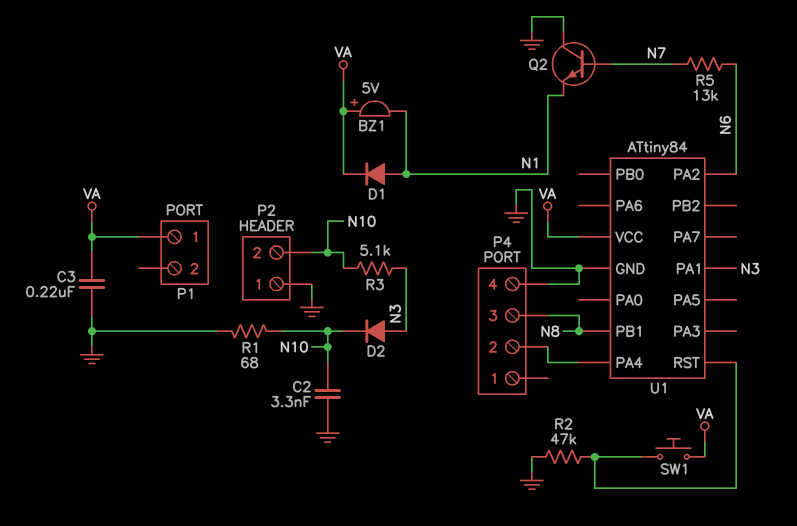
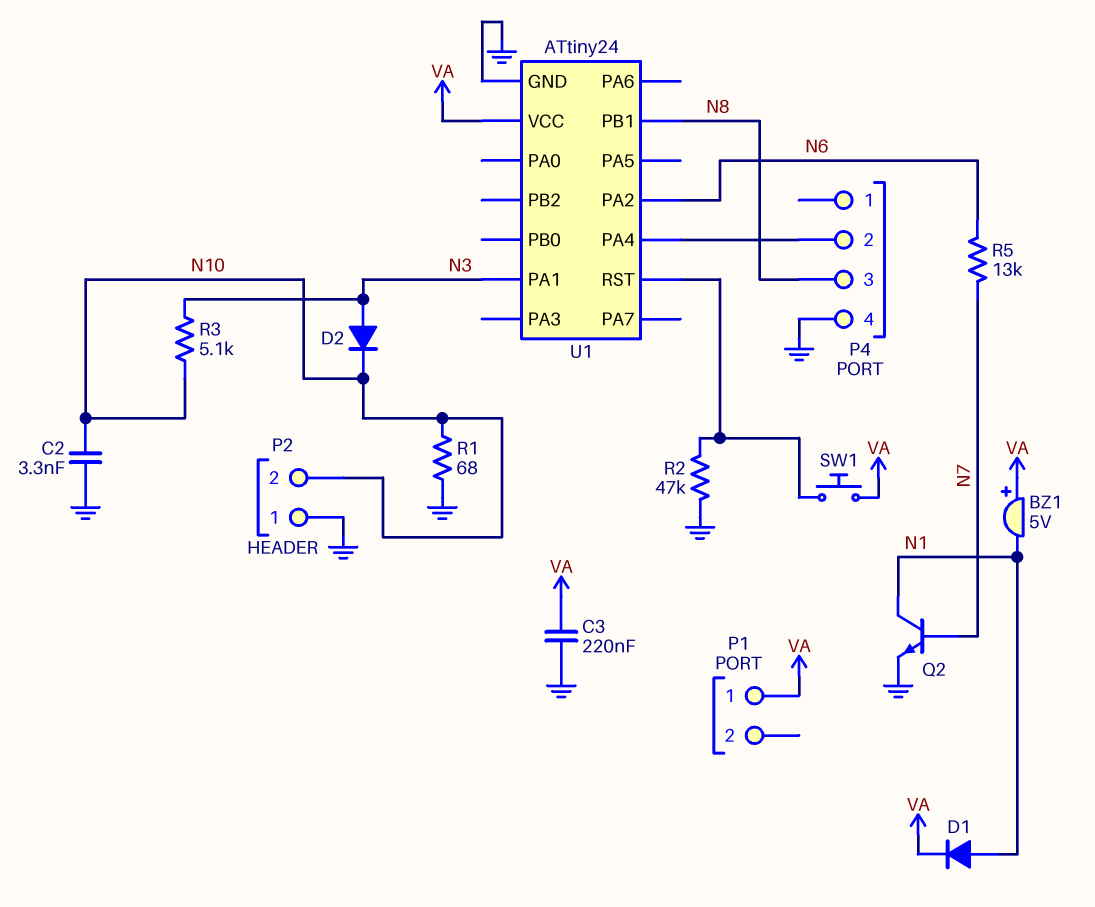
Q2: NPN (B N7, C GND, E N1) -> NPN (B N7, C N1, E GND)
U1: ATtiny84 -> ATtiny24

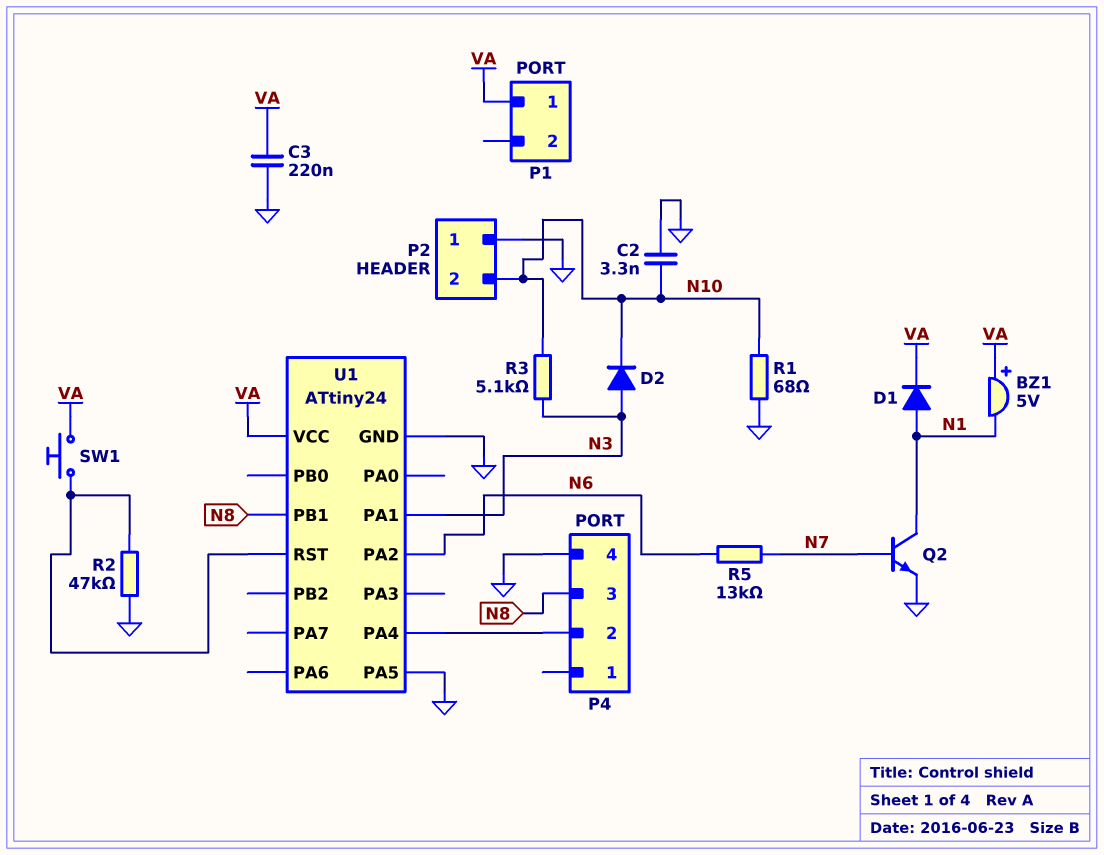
U1 pin PA5: none -> GND

